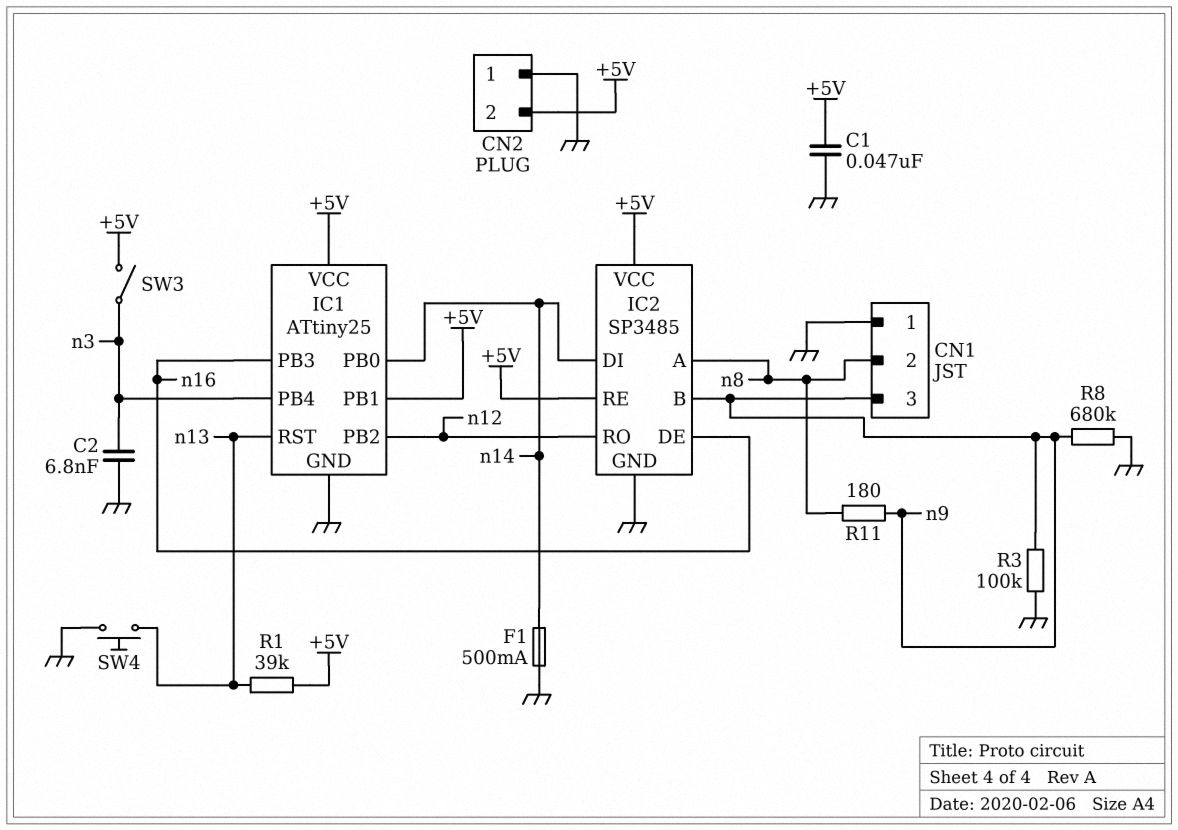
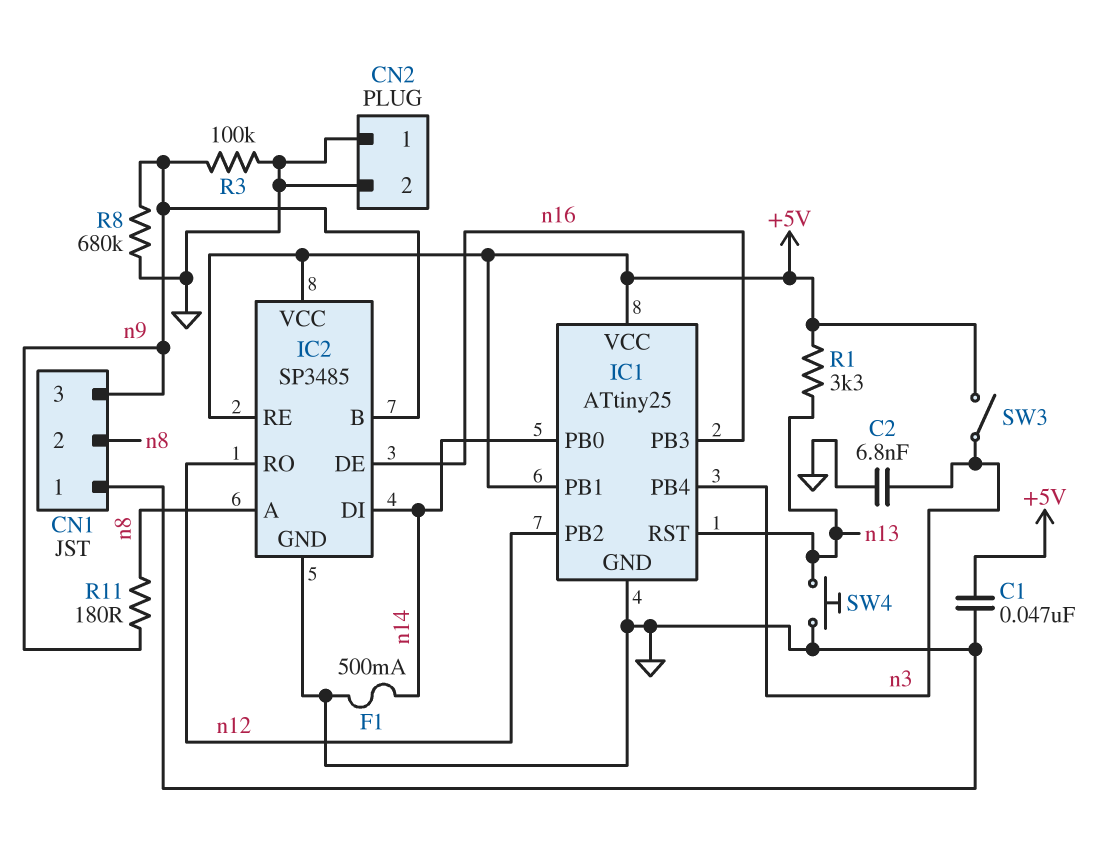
CN2 pin 2: +5V -> GND
R1: 39k (+5V, n13) -> 3.3k (+5V, n13)

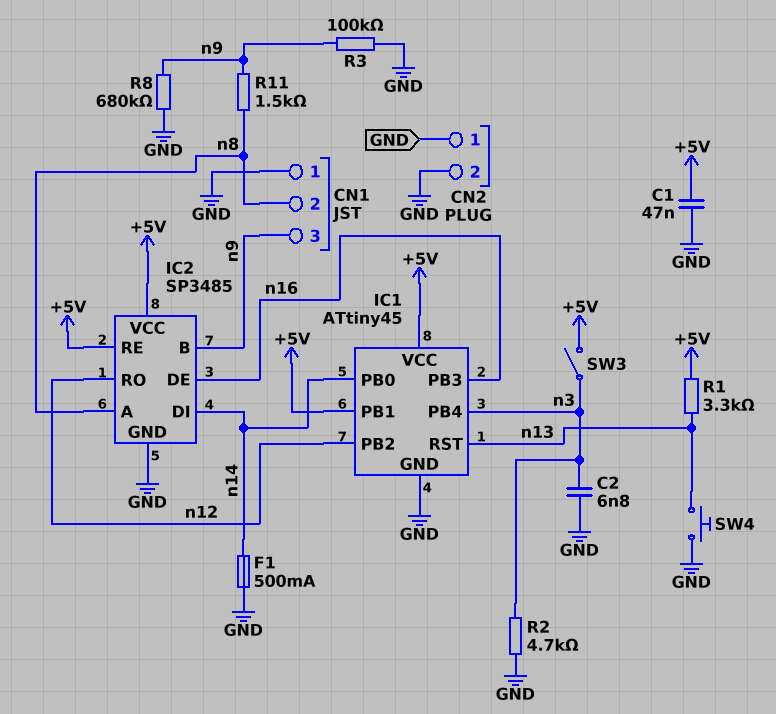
IC1: ATtiny25 -> ATtiny45
R2: none -> 4.7k (GND, n3)
R11: 180 (n8, n9) -> 1.5k (n8, n9)

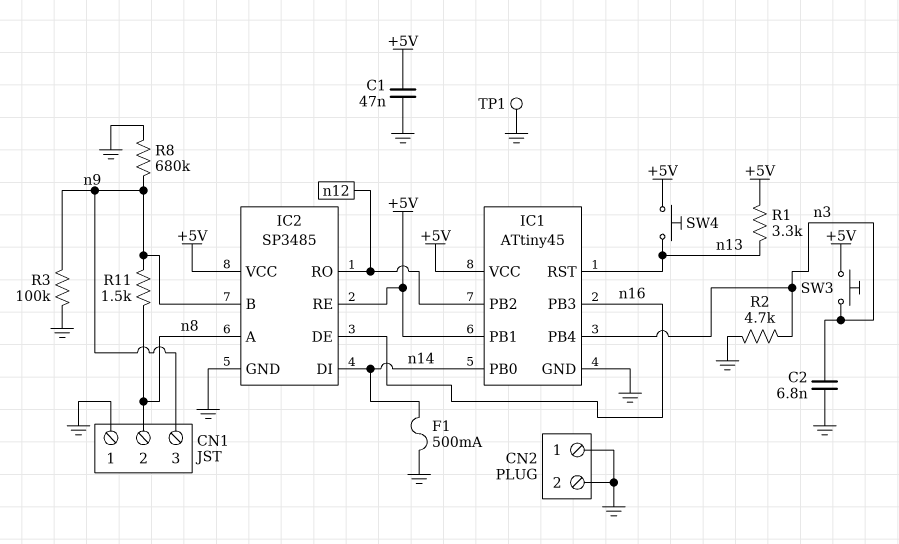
SW3: switch (+5V, n3) -> button (+5V, n3)
SW4: button (GND, n13) -> button (+5V, n13)
TP1: none -> test point (GND)

